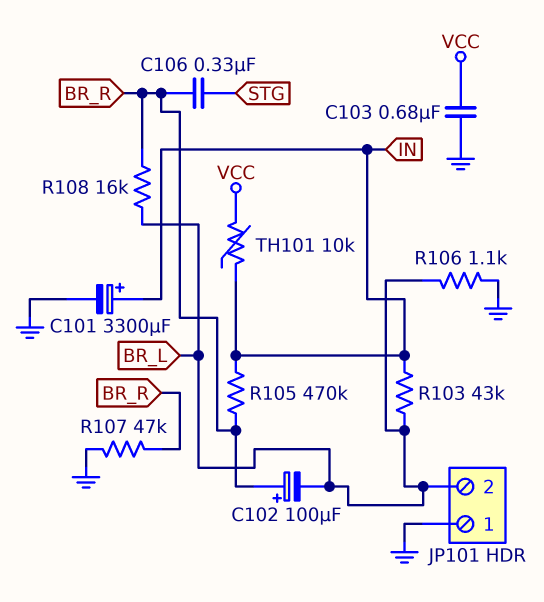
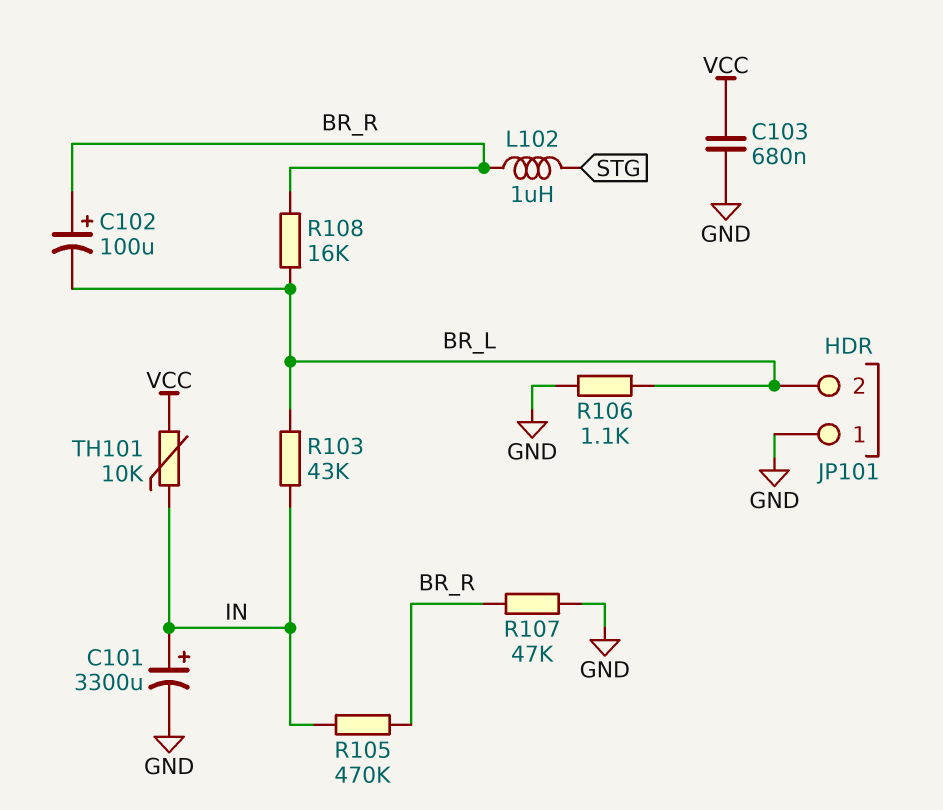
C106: 330nF (BR_R, STG) -> none
L102: none -> 1uH (BR_R, STG)

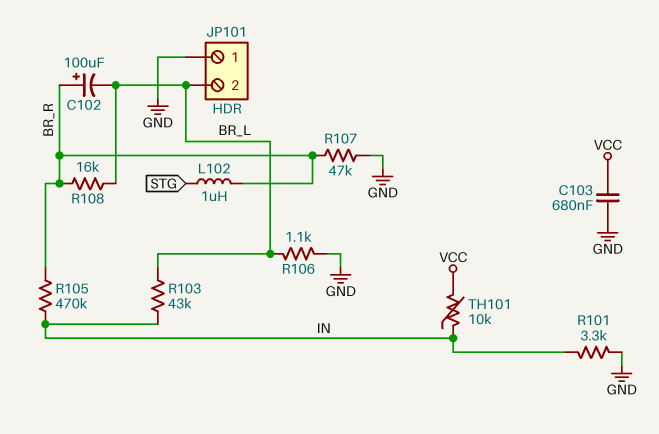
C101: 3300uF (plus IN, minus GND) -> none
R101: none -> 3.3k (GND, IN)

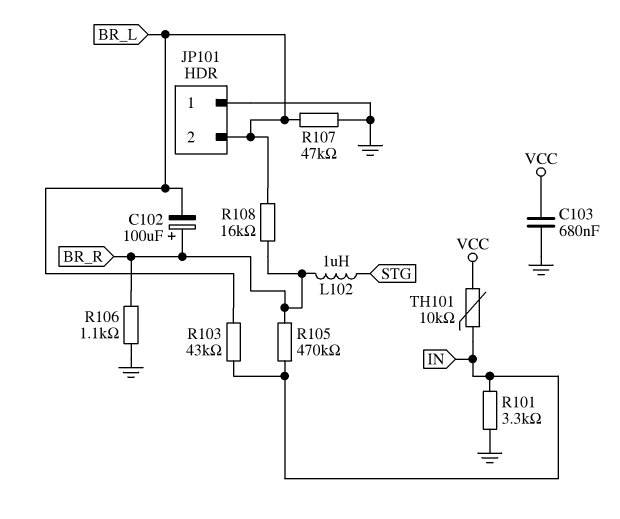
R106: 1.1k (BR_L, GND) -> 1.1k (BR_R, GND)
R107: 47k (BR_R, GND) -> 47k (BR_L, GND)

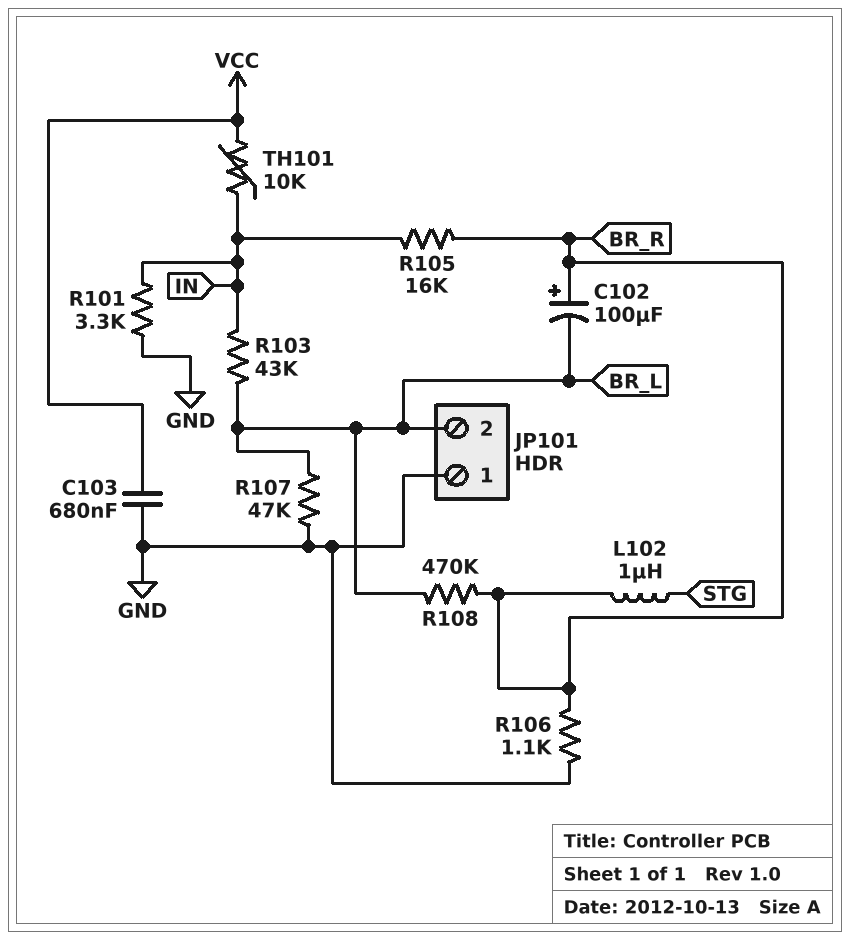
R105: 470k (BR_R, IN) -> 16k (BR_R, IN)
R108: 16k (BR_L, BR_R) -> 470k (BR_L, BR_R)

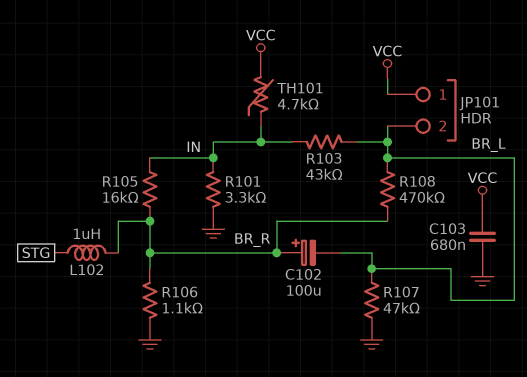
JP101 pin 1: GND -> VCC
TH101: 10k (IN, VCC) -> 4.7k (IN, VCC)

